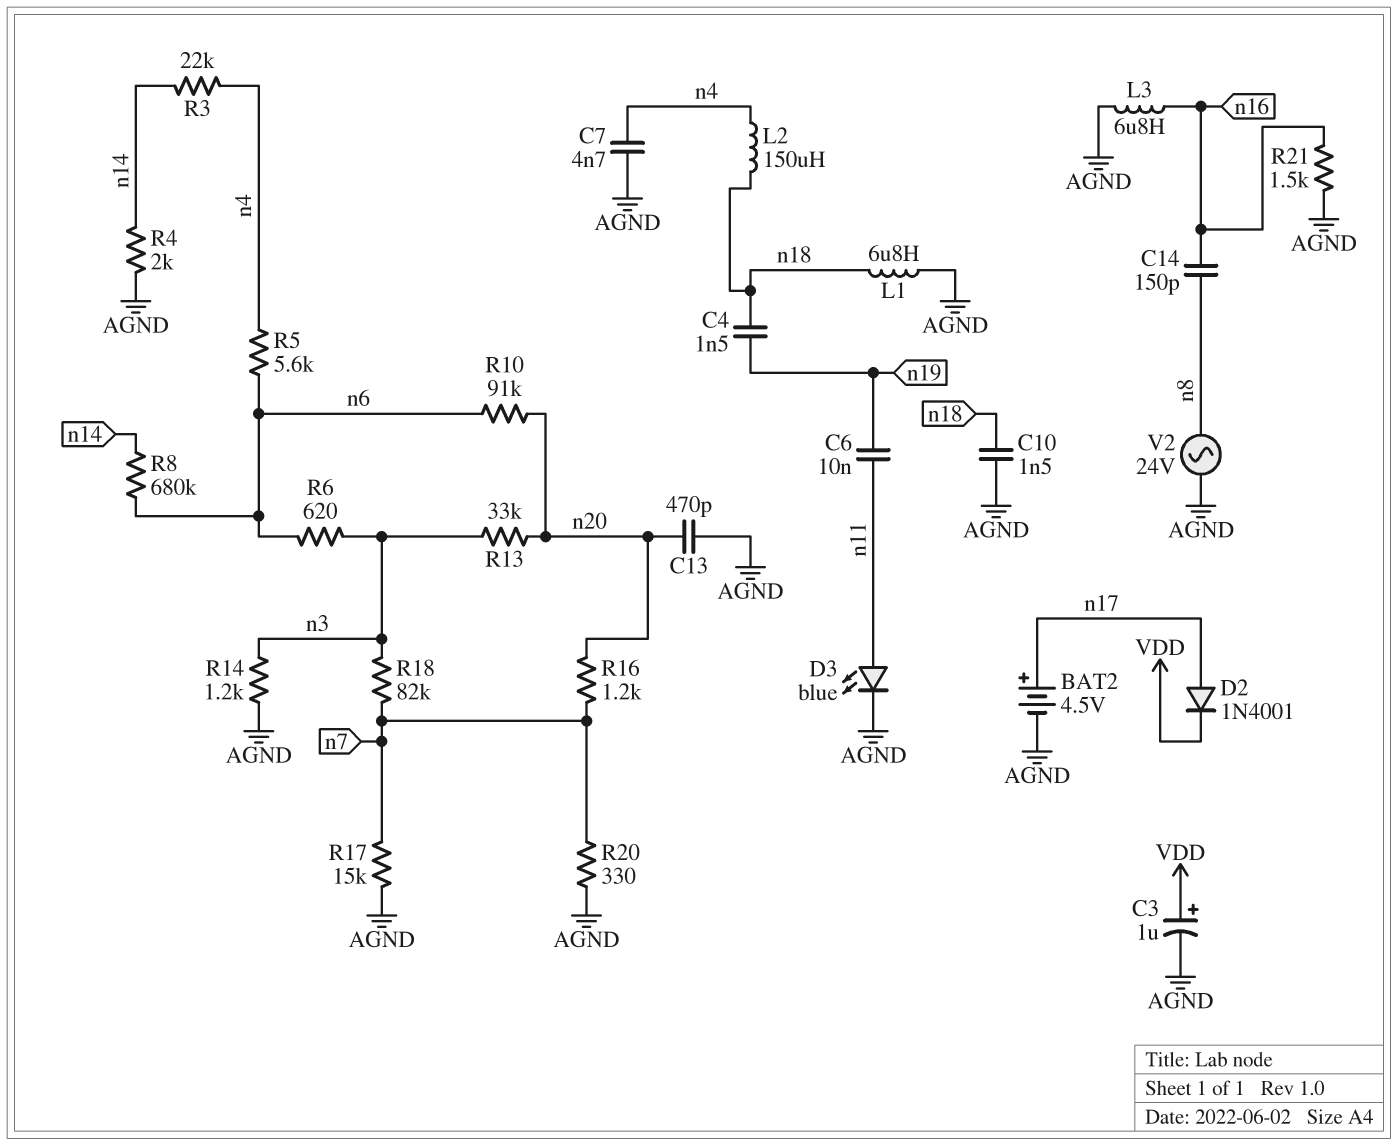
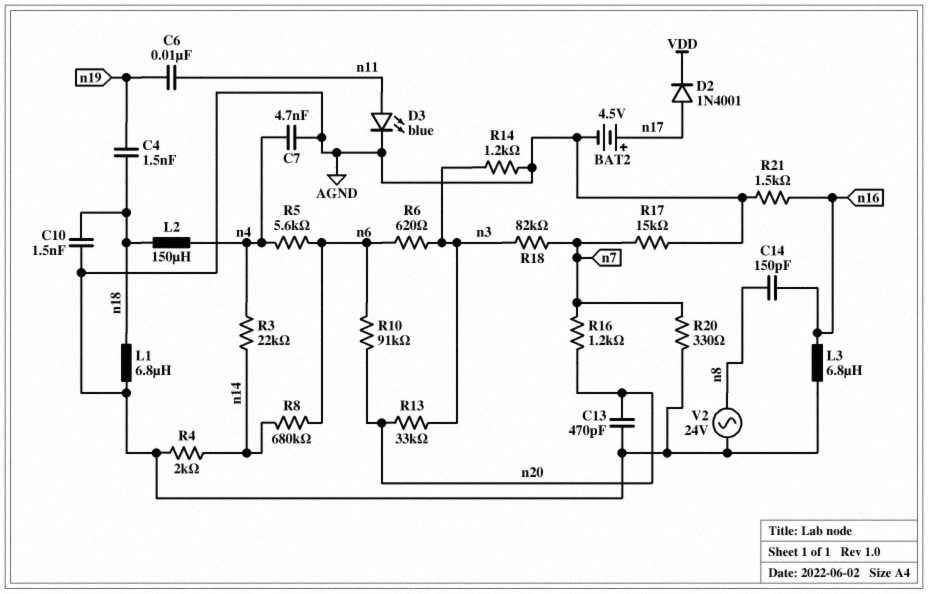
C3: 1uF (plus VDD, minus AGND) -> none

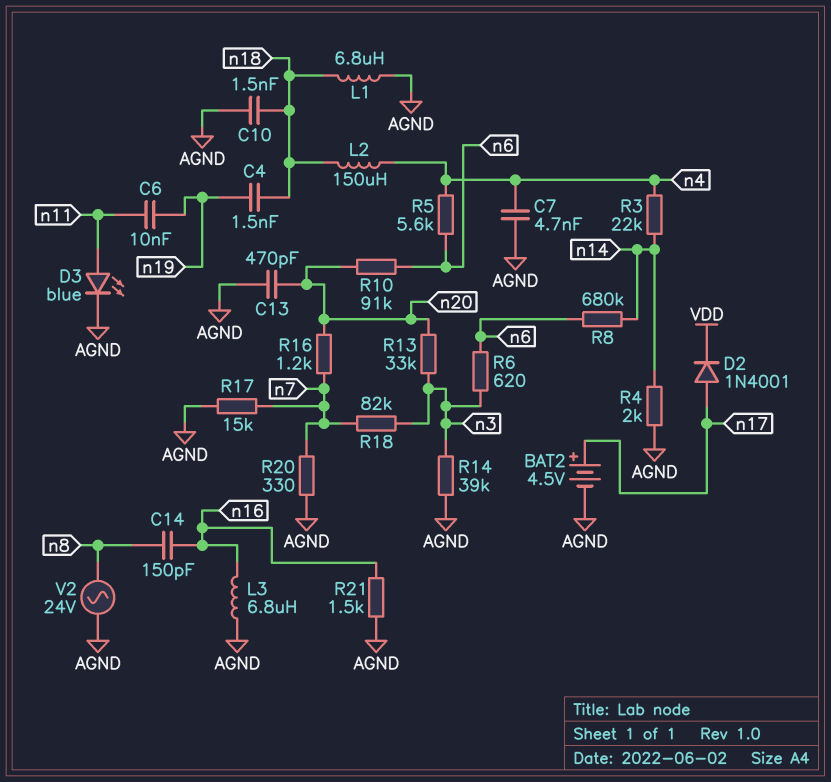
R14: 1.2k (AGND, n3) -> 39k (AGND, n3)

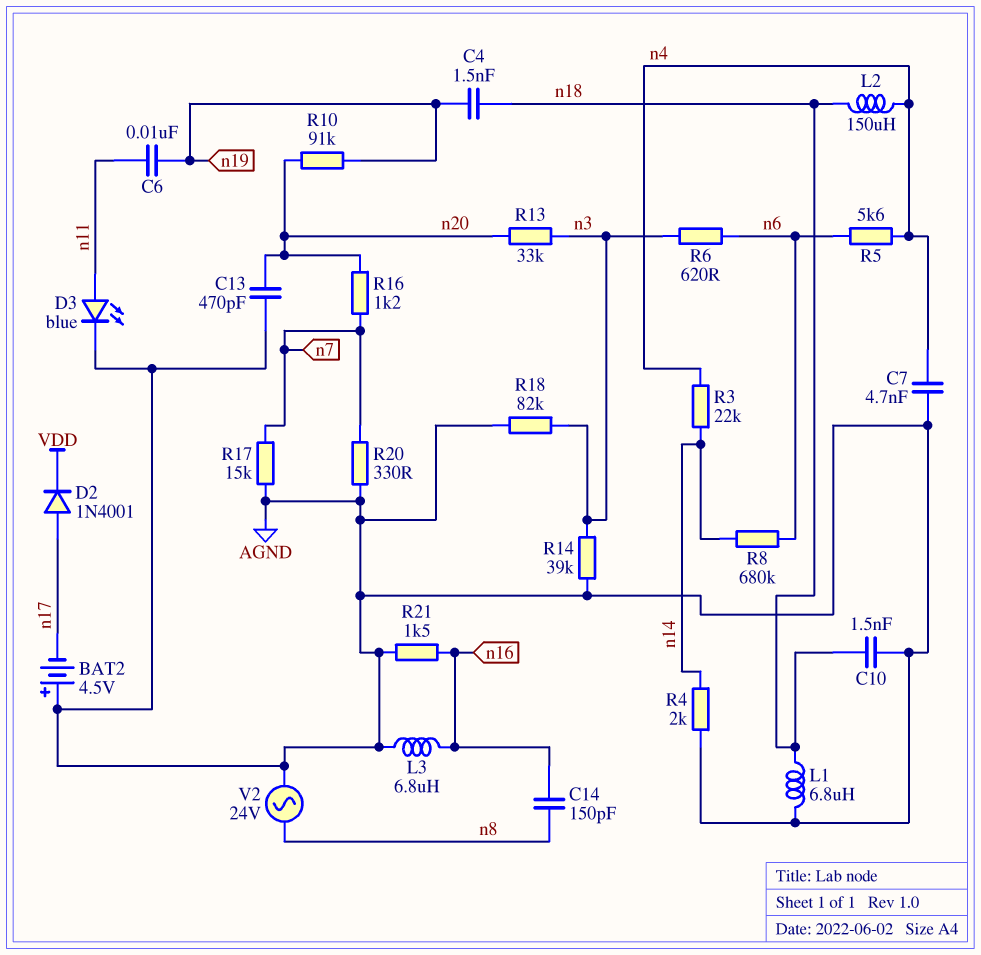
BAT2: 4.5V (plus n17, minus AGND) -> 4.5V (plus AGND, minus n17)
R10: 91k (n6, n20) -> 91k (n19, n20)
R18: 82k (n3, n7) -> 82k (AGND, n3)

